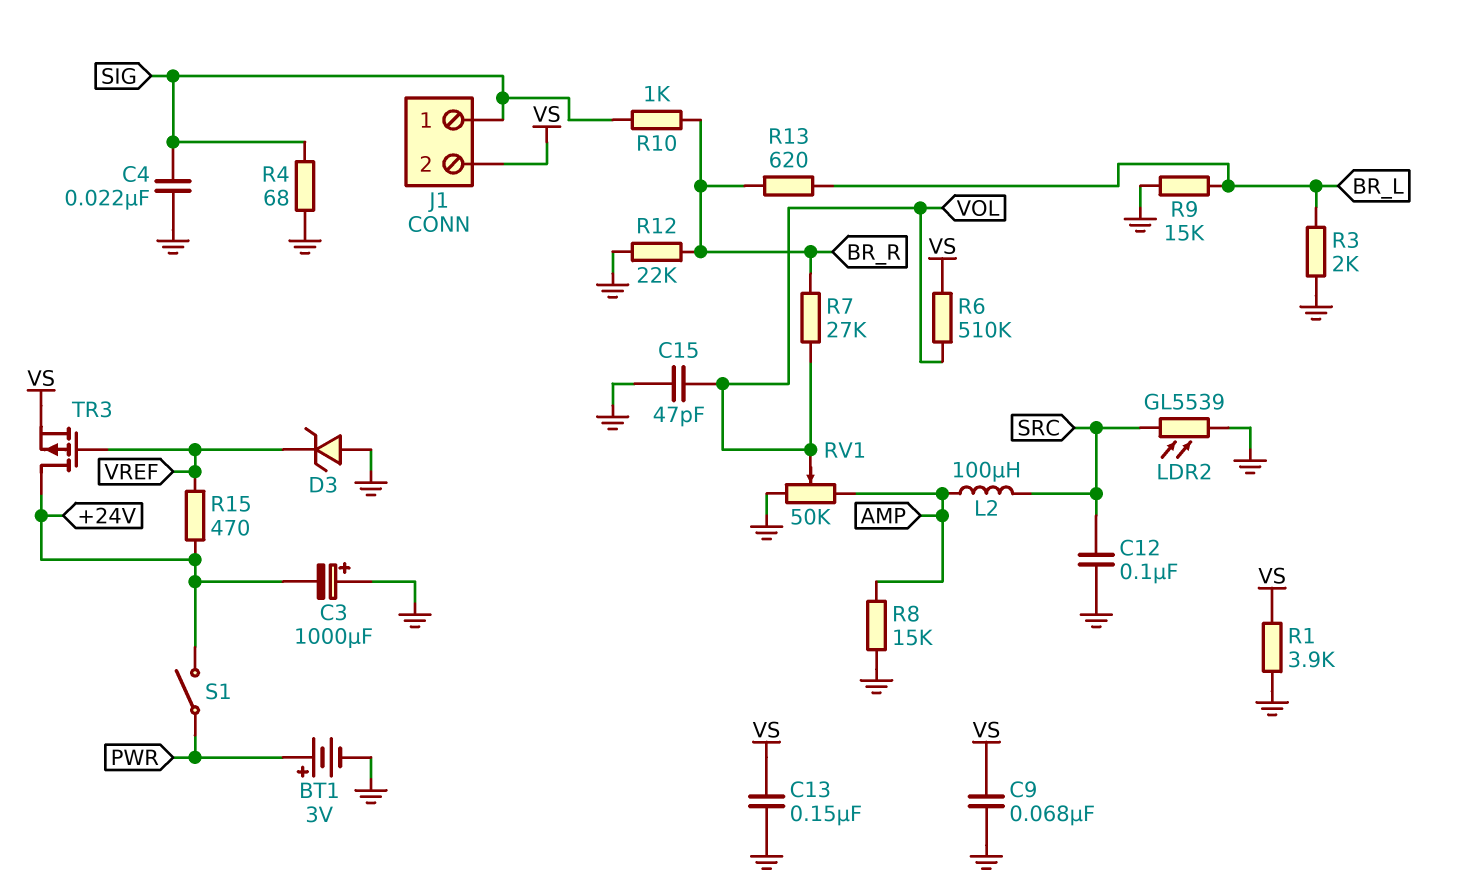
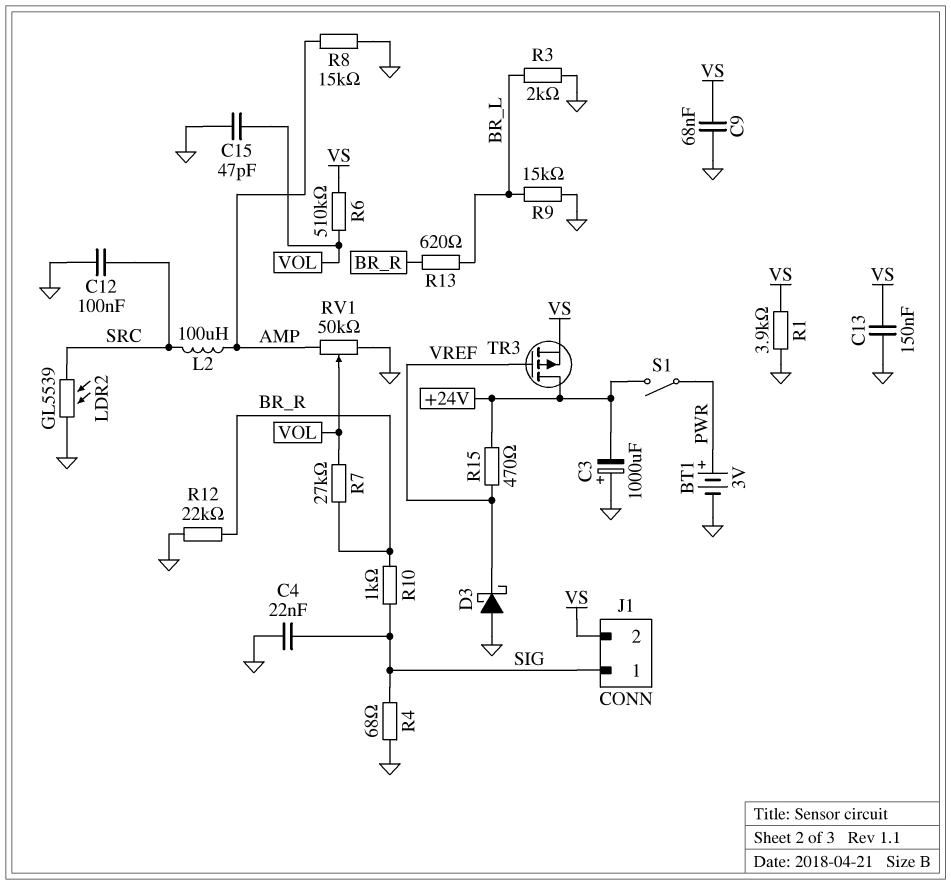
D3: zener (A GND, K VREF) -> schottky (A GND, K VREF)

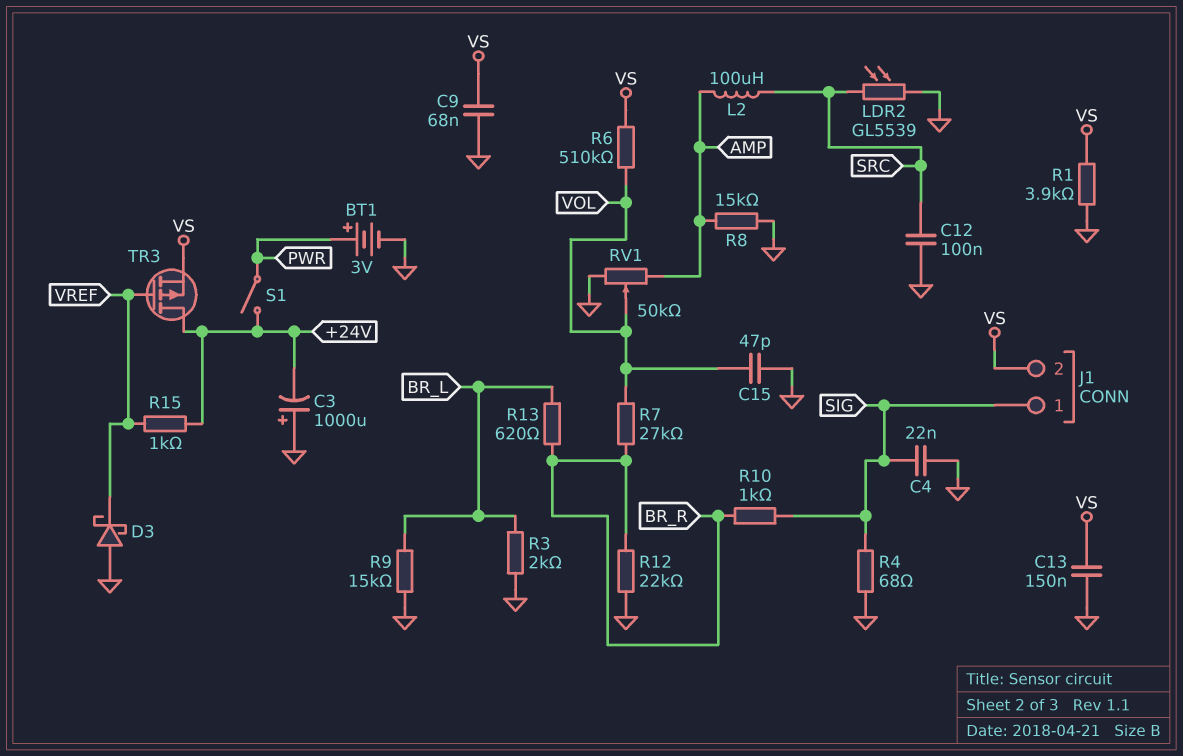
R15: 470 (+24V, VREF) -> 1k (+24V, VREF)

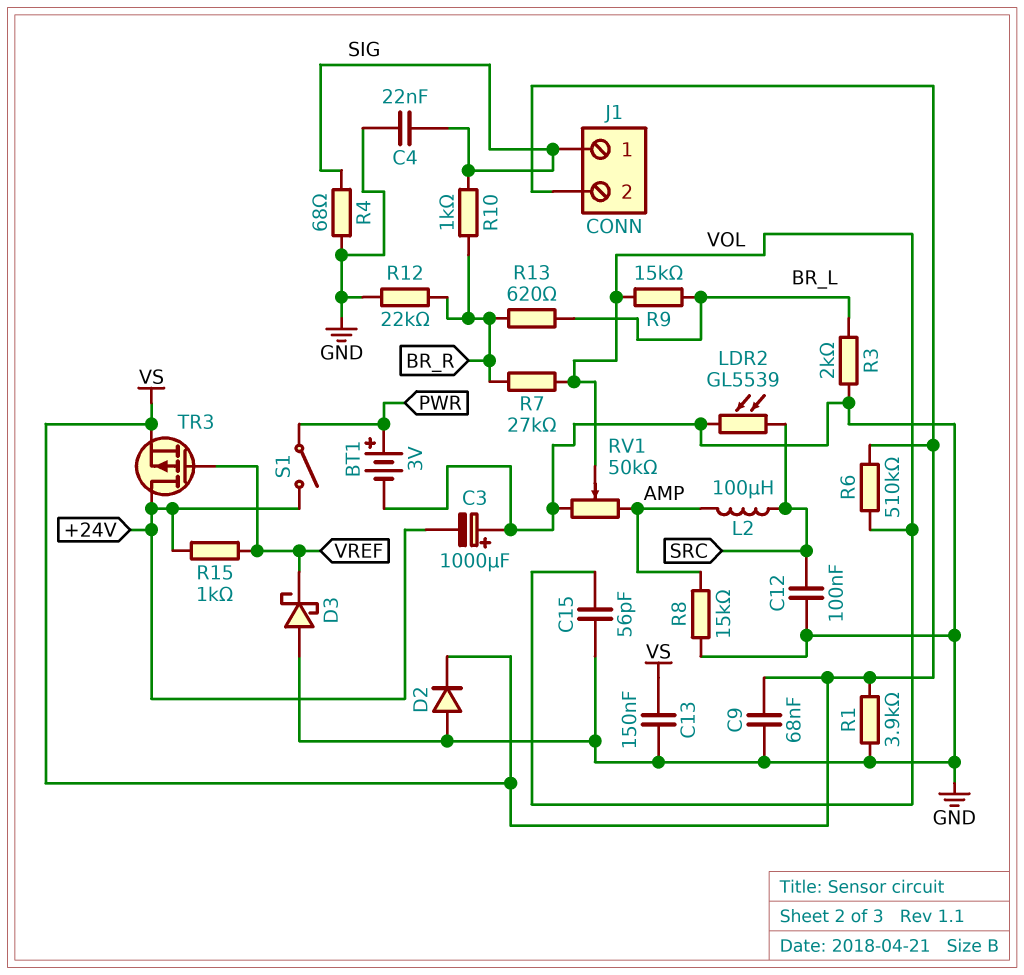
C15: 47pF (GND, VOL) -> 56pF (GND, VOL)
D2: none -> diode (A GND, K VS)
R9: 15k (BR_L, GND) -> 15k (BR_L, VOL)

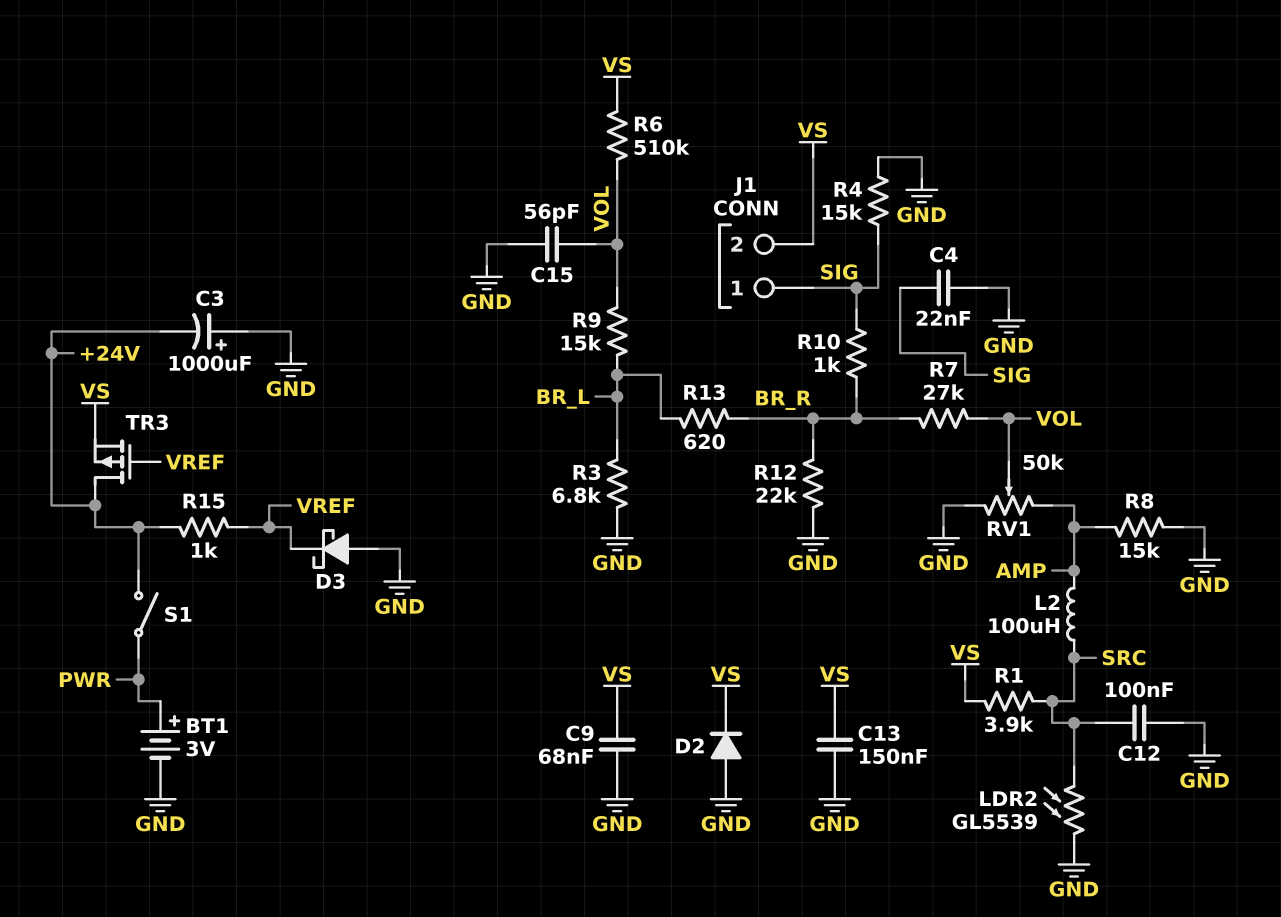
R1: 3.9k (GND, VS) -> 3.9k (SRC, VS)
R3: 2k (BR_L, GND) -> 6.8k (BR_L, GND)
R4: 68 (GND, SIG) -> 15k (GND, SIG)

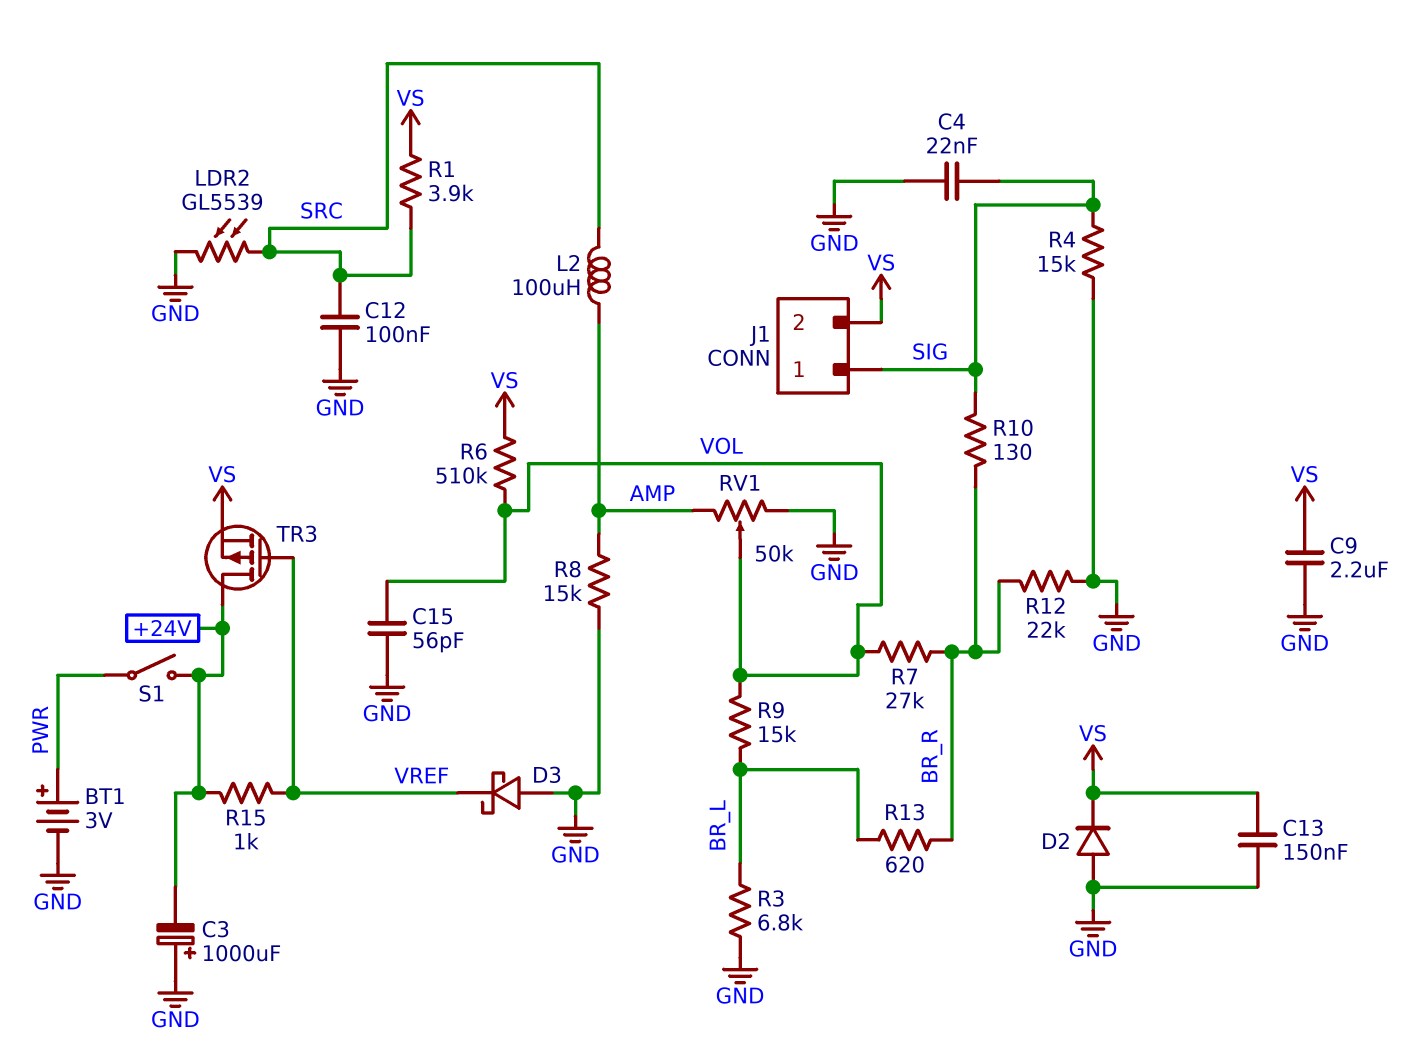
C9: 68nF (GND, VS) -> 2.2uF (GND, VS)
R10: 1k (BR_R, SIG) -> 130 (BR_R, SIG)

